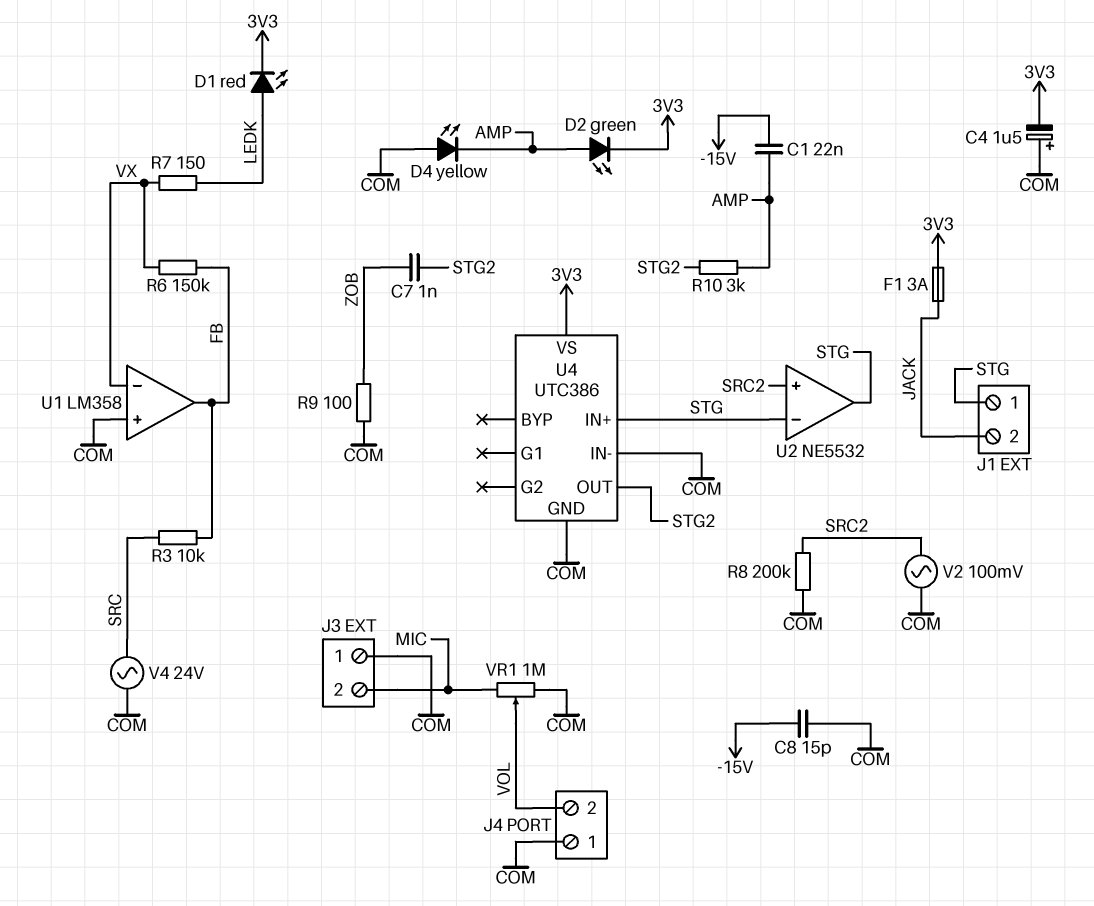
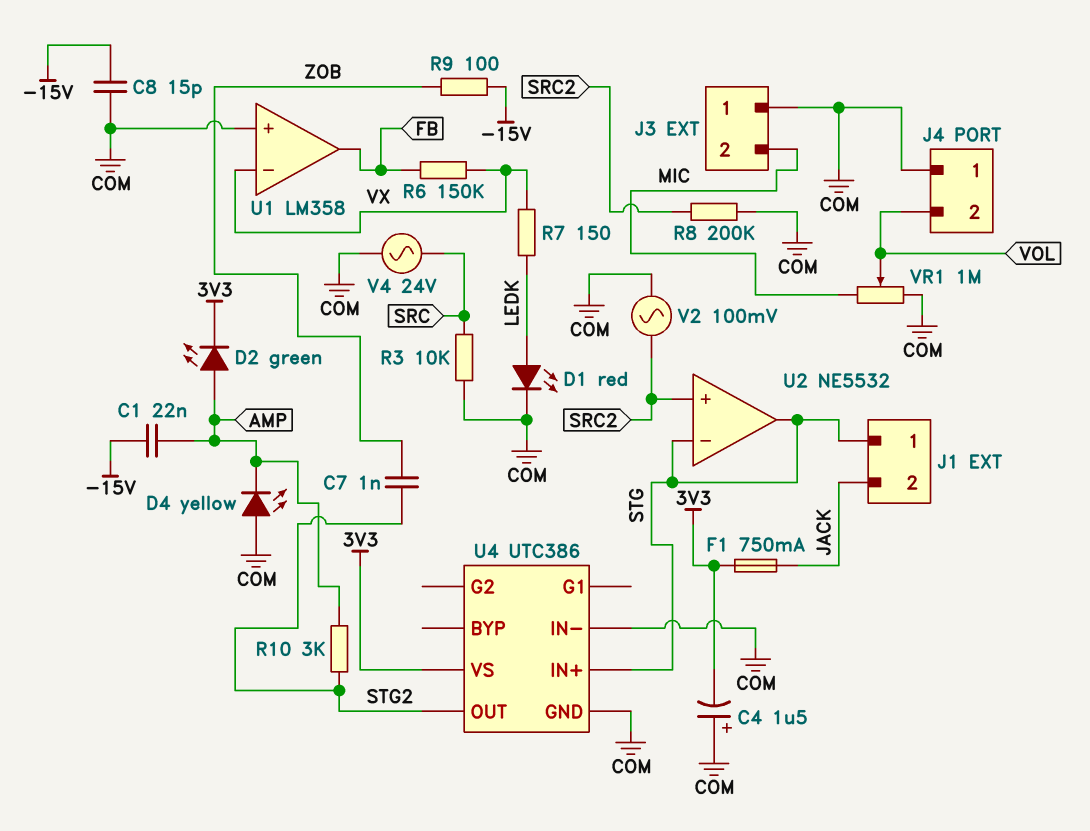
D1: LED red (A LEDK, K 3V3) -> LED red (A LEDK, K COM)
F1: 3A (3V3, JACK) -> 750mA (3V3, JACK)
R3: 10k (FB, SRC) -> 10k (COM, SRC)
R9: 100 (COM, ZOB) -> 100 (-15V, ZOB)

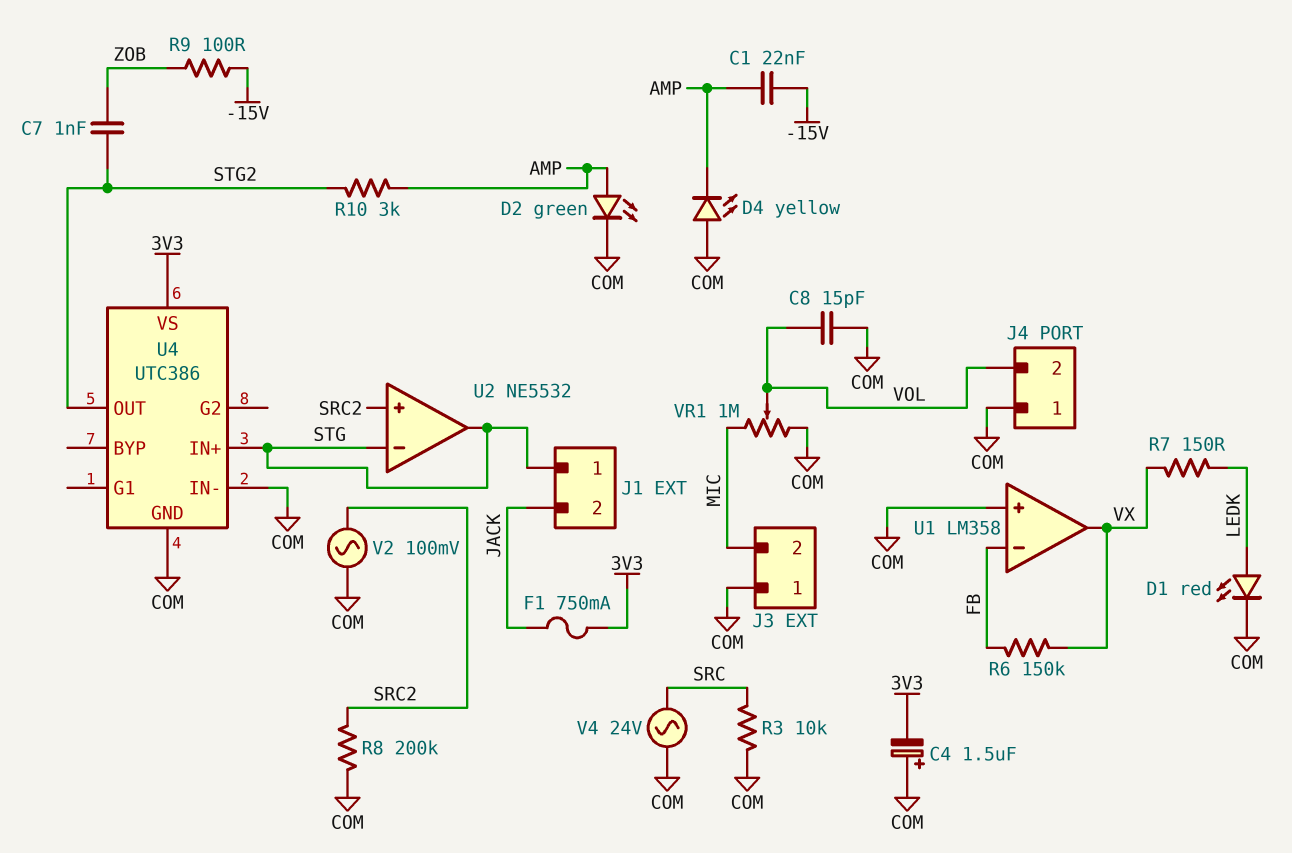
C8: 15pF (-15V, COM) -> 15pF (COM, VOL)
D2: LED green (A AMP, K 3V3) -> LED green (A AMP, K COM)
U1 pin in-: VX -> FB
U1 pin out: FB -> VX

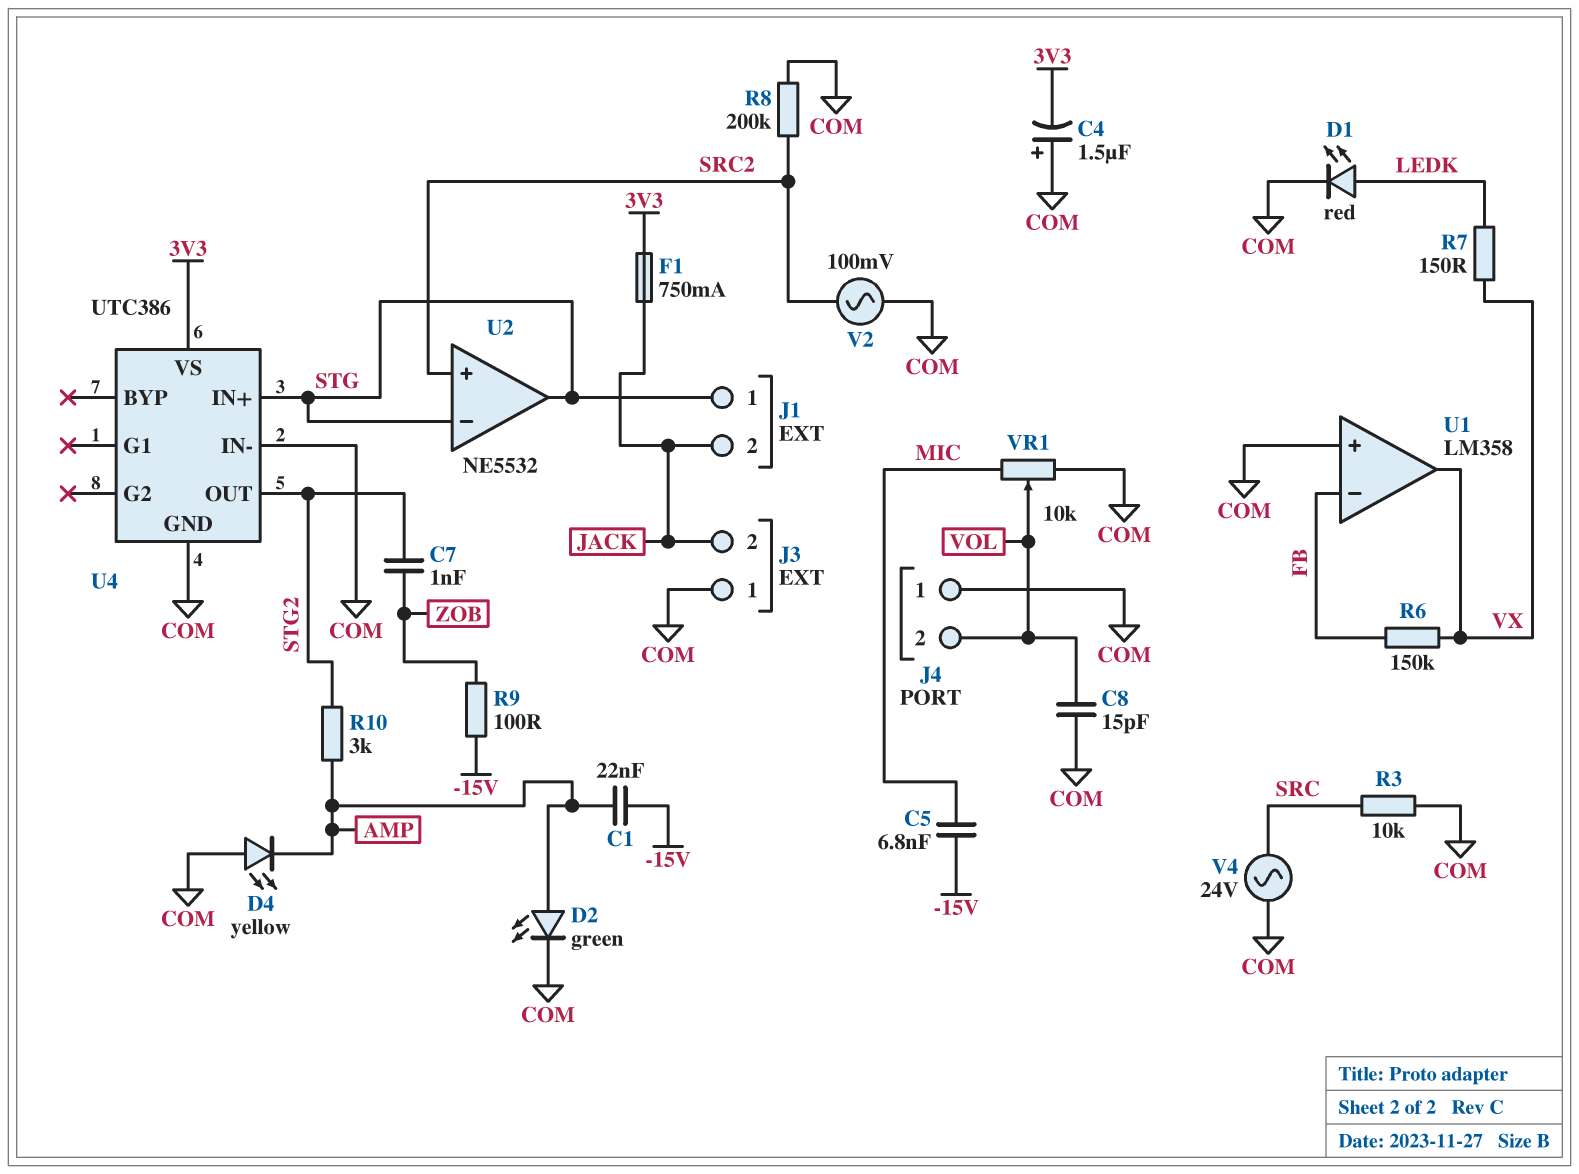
C5: none -> 6.8nF (-15V, MIC)
J3 pin 2: MIC -> JACK
VR1: 1M (COM, MIC, wiper VOL) -> 10k (COM, MIC, wiper VOL)

